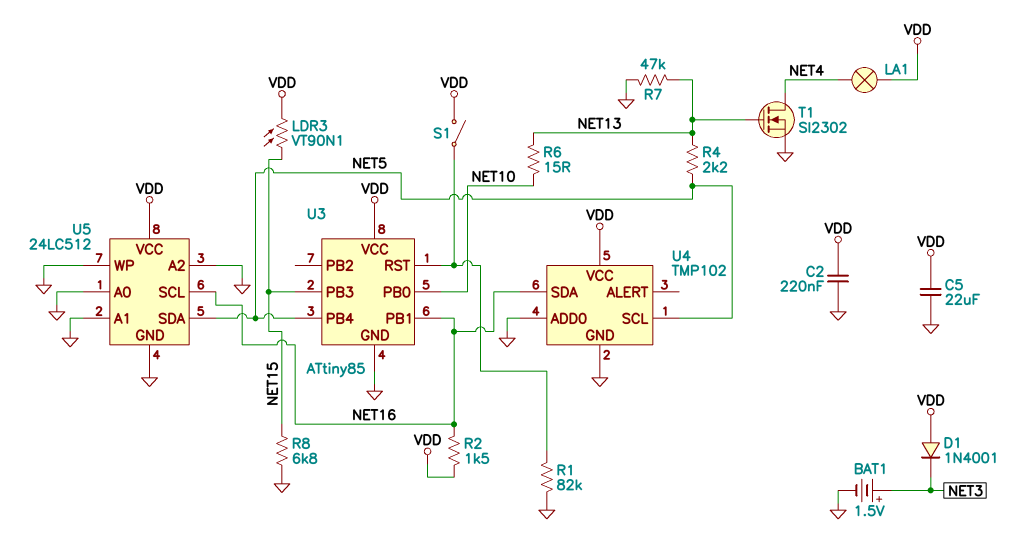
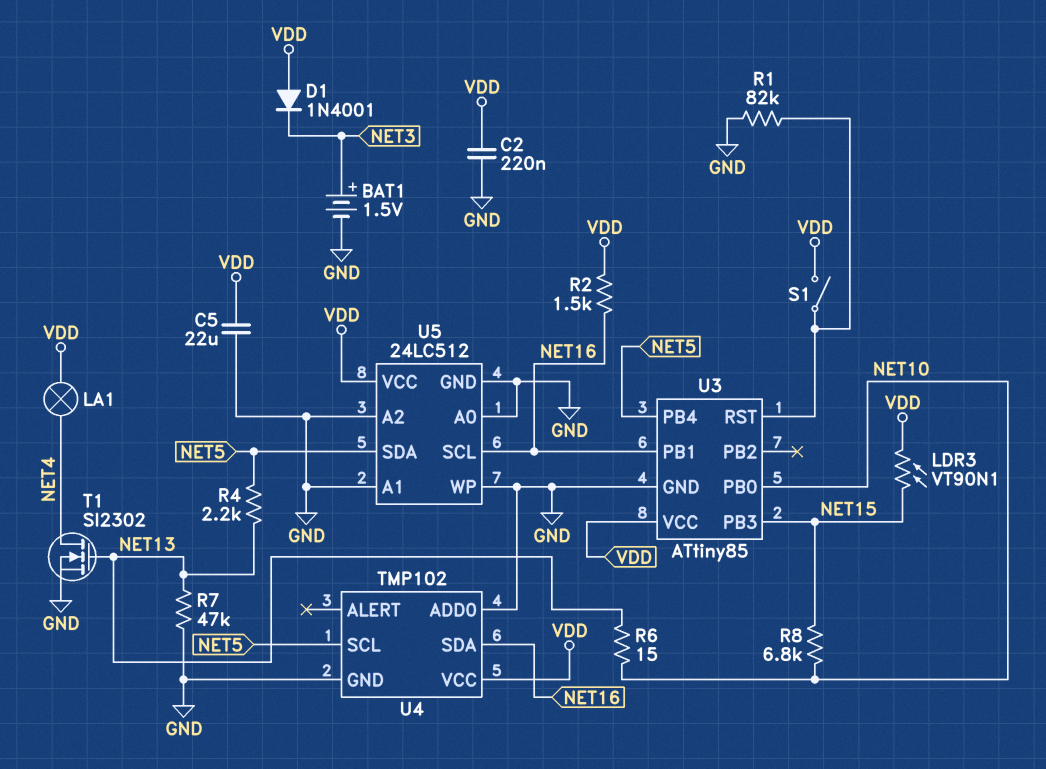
R8: 6.8k (GND, NET15) -> 6.8k (NET10, NET15)

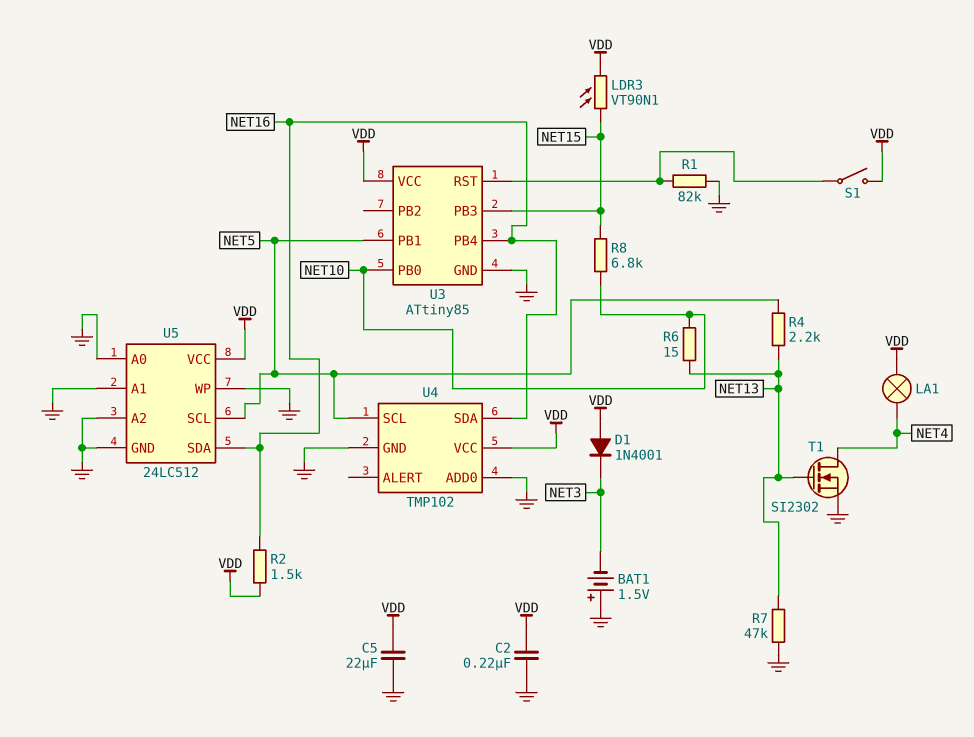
BAT1: 1.5V (plus NET3, minus GND) -> 1.5V (plus GND, minus NET3)
U3 pin PB1: NET16 -> NET5
U3 pin PB4: NET5 -> NET16
U5 pin SCL: NET16 -> NET5
U5 pin SDA: NET5 -> NET16

